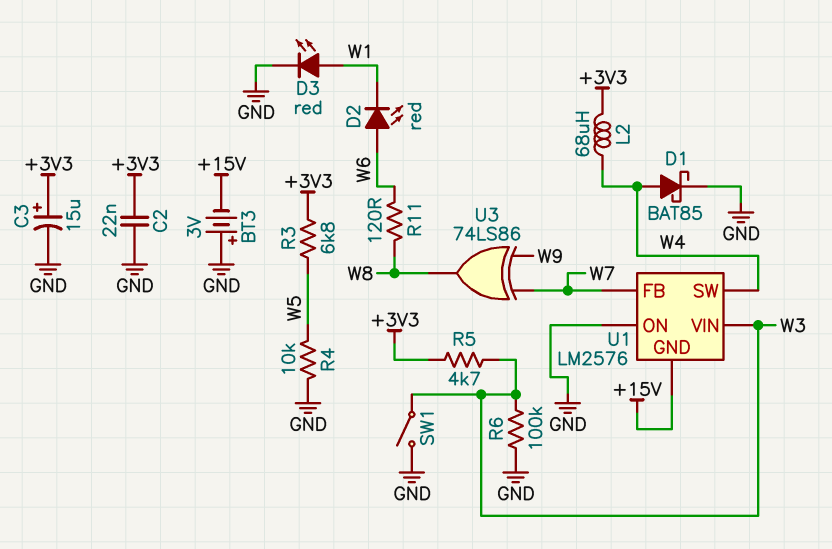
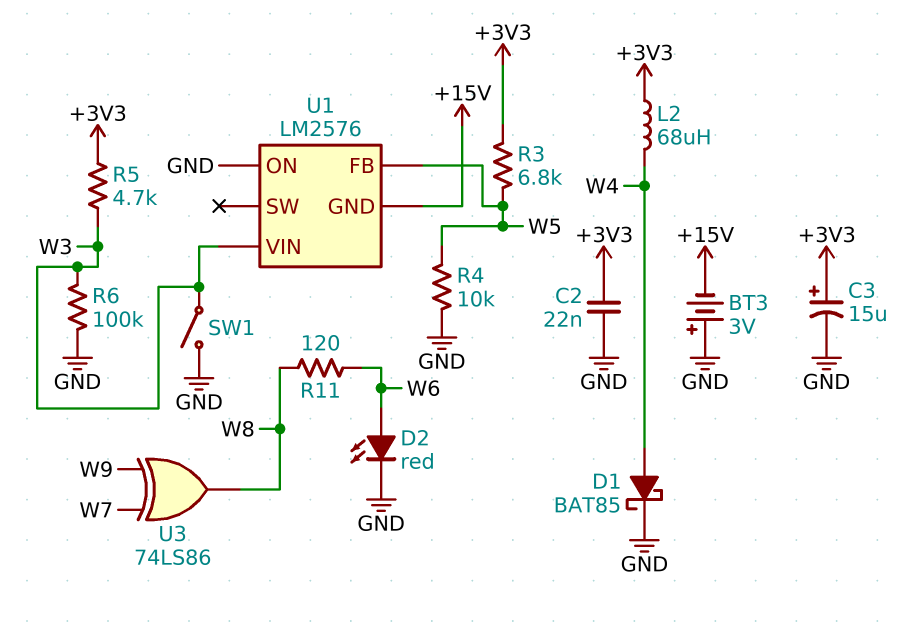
D2: LED red (A W6, K W1) -> LED red (A W6, K GND)
D3: LED red (A W1, K GND) -> none
U1 pin FB: W7 -> W5
U1 pin SW: W4 -> none

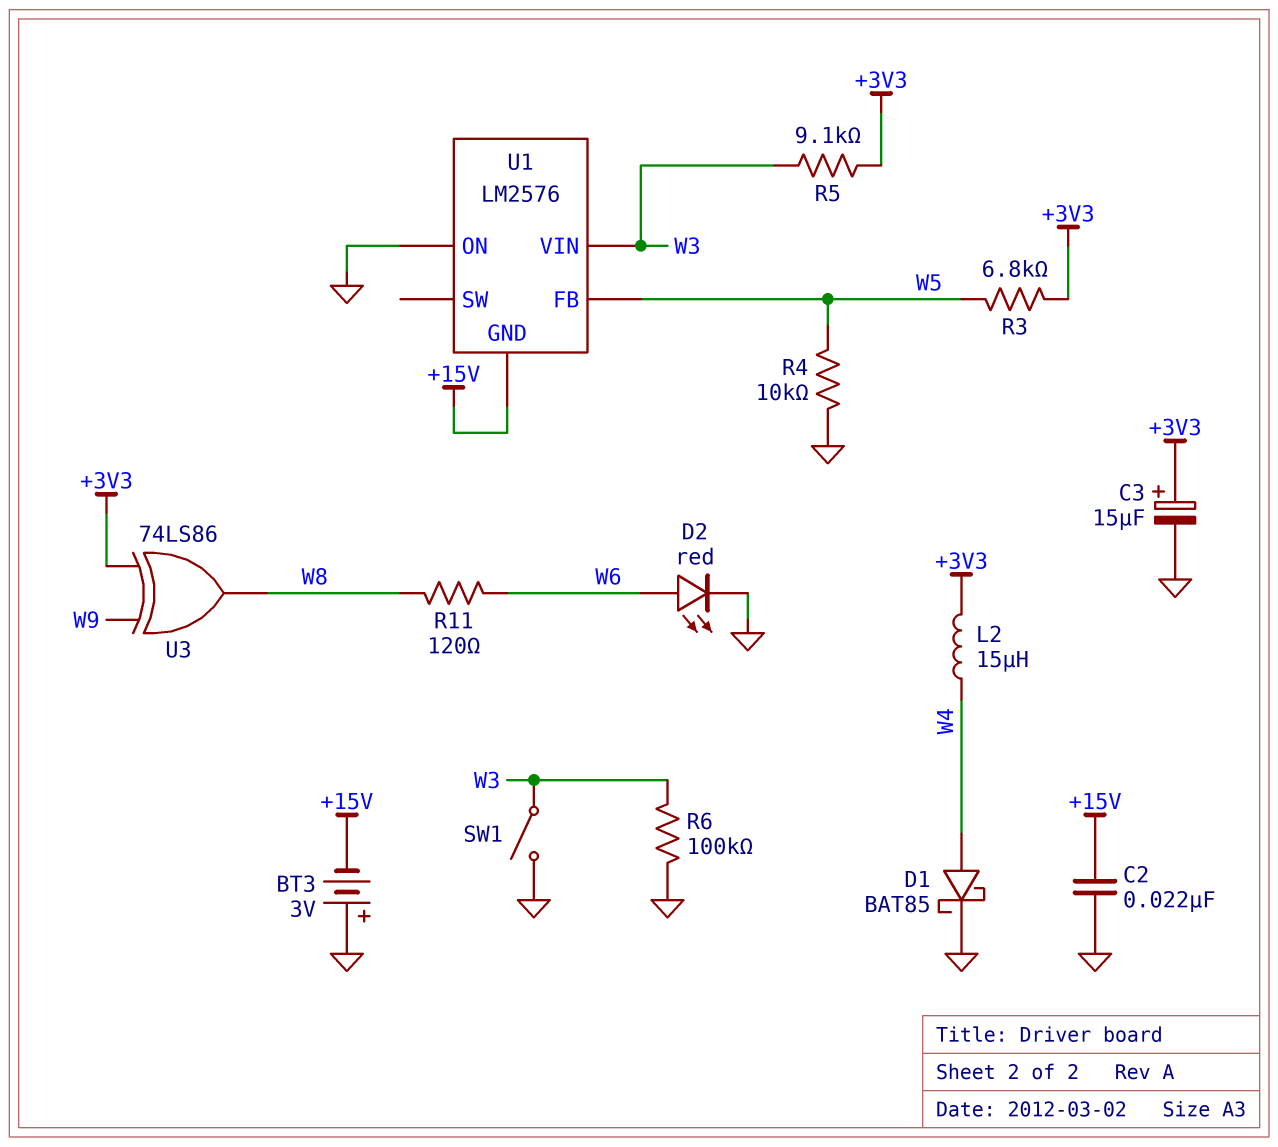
C2: 22nF (+3V3, GND) -> 22nF (+15V, GND)
L2: 68uH (+3V3, W4) -> 15uH (+3V3, W4)
R5: 4.7k (+3V3, W3) -> 9.1k (+3V3, W3)
U3: XOR 74LS86 (in W7, in W9, out W8) -> XOR 74LS86 (in +3V3, in W9, out W8)

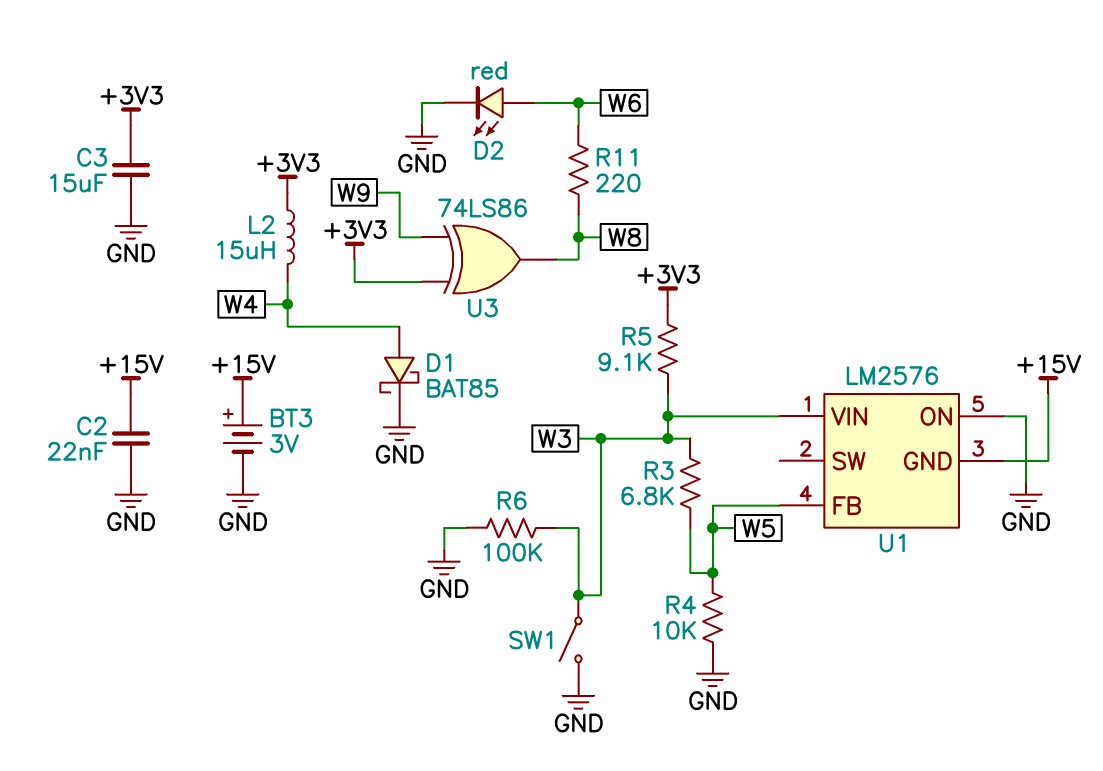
BT3: 3V (plus GND, minus +15V) -> 3V (plus +15V, minus GND)
C3: 15uF (plus +3V3, minus GND) -> 15uF (+3V3, GND)
R3: 6.8k (+3V3, W5) -> 6.8k (W3, W5)
R11: 120 (W6, W8) -> 220 (W6, W8)

